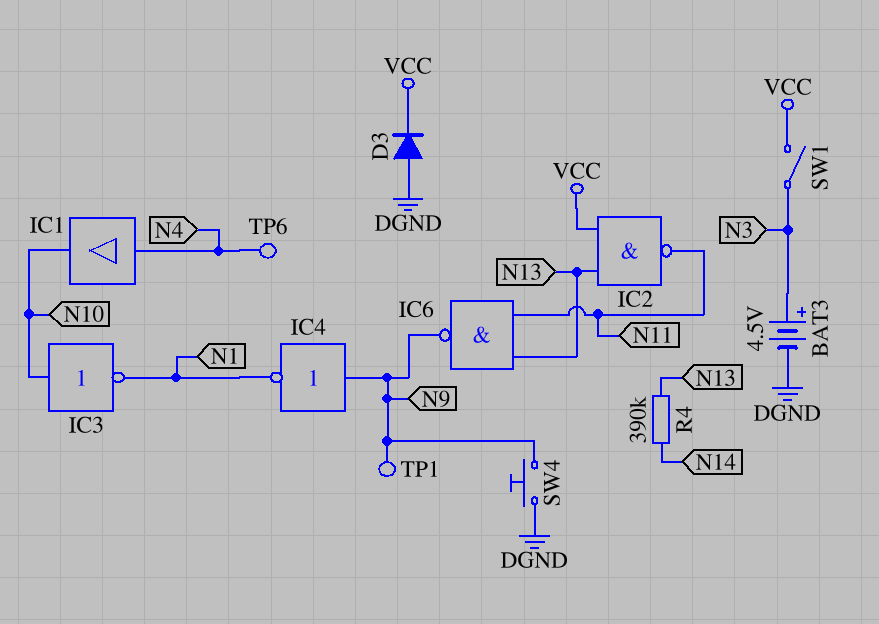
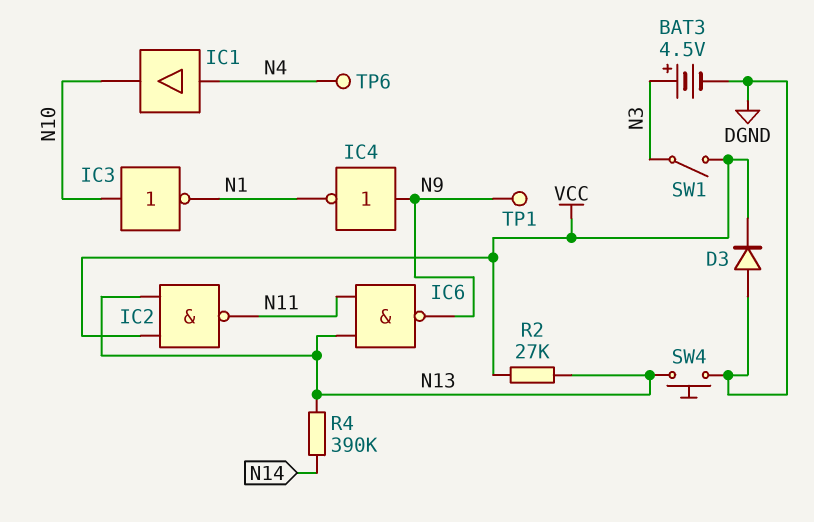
R2: none -> 27k (N13, VCC)
SW4: button (DGND, N9) -> button (DGND, N13)

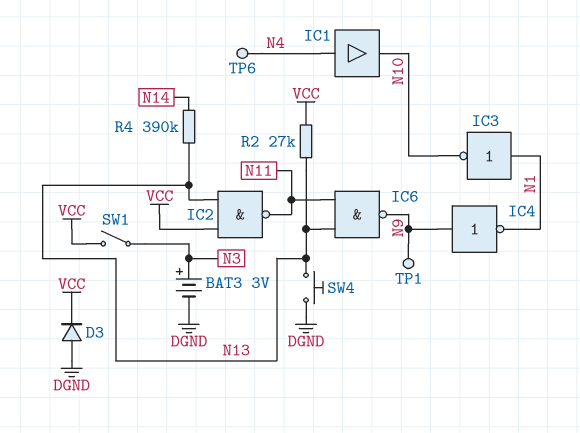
BAT3: 4.5V (plus N3, minus DGND) -> 3V (plus N3, minus DGND)
IC3: NOT (in N10, out N1) -> NOT (in N1, out N10)

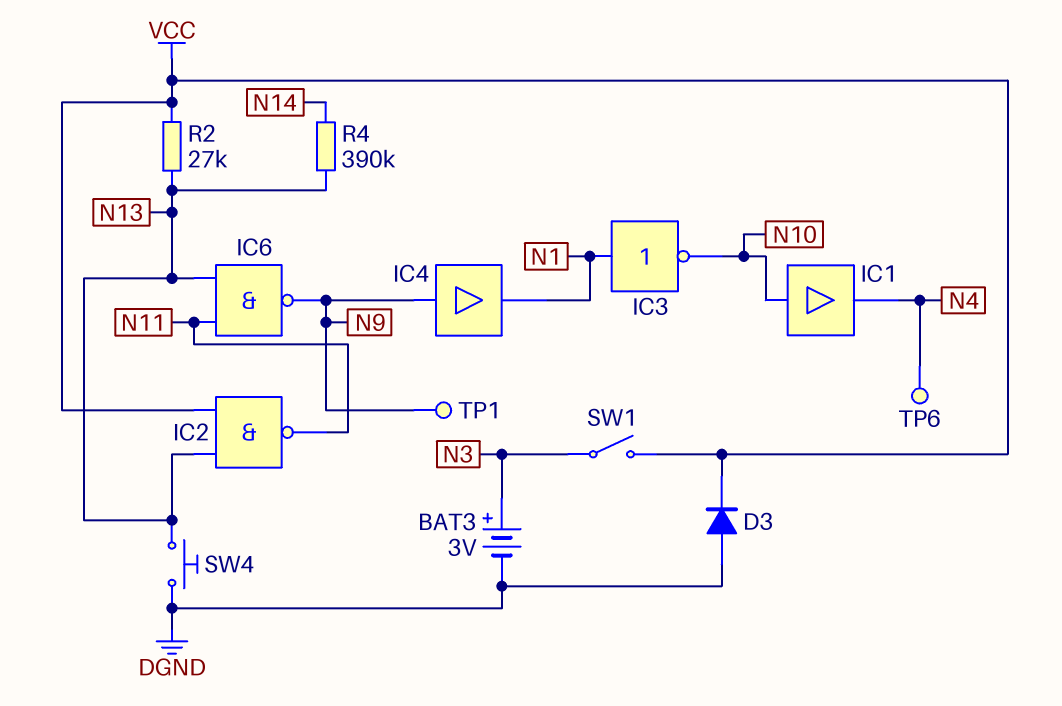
IC1: buffer (in N4, out N10) -> buffer (in N10, out N4)
IC4: NOT (in N9, out N1) -> buffer (in N9, out N1)

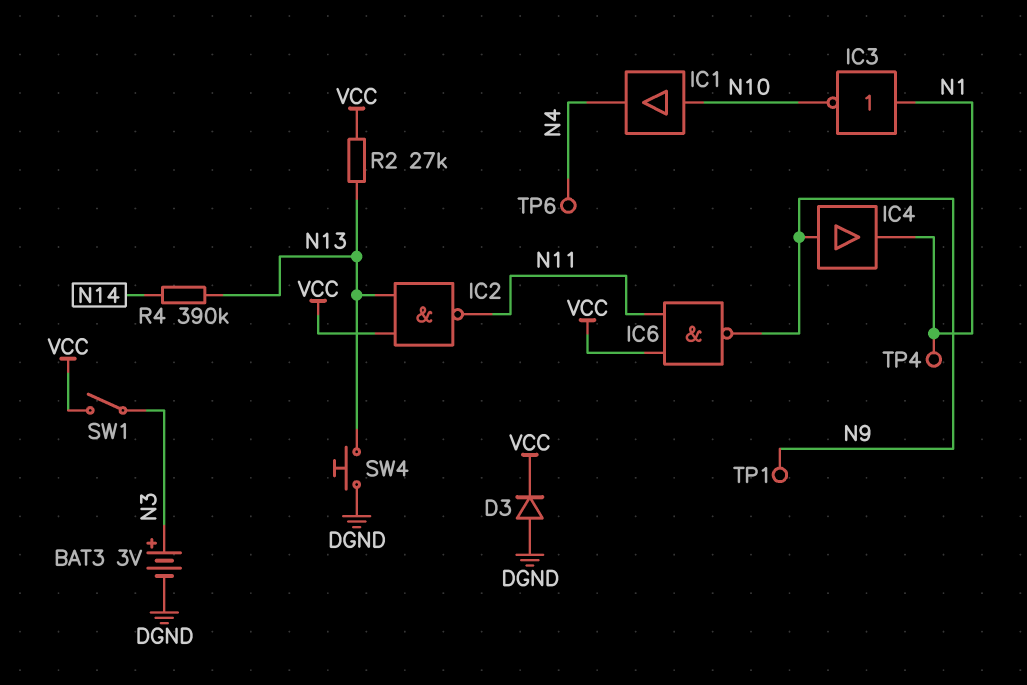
IC6: NAND (in N11, in N13, out N9) -> NAND (in N11, in VCC, out N9)
TP4: none -> test point (N1)

